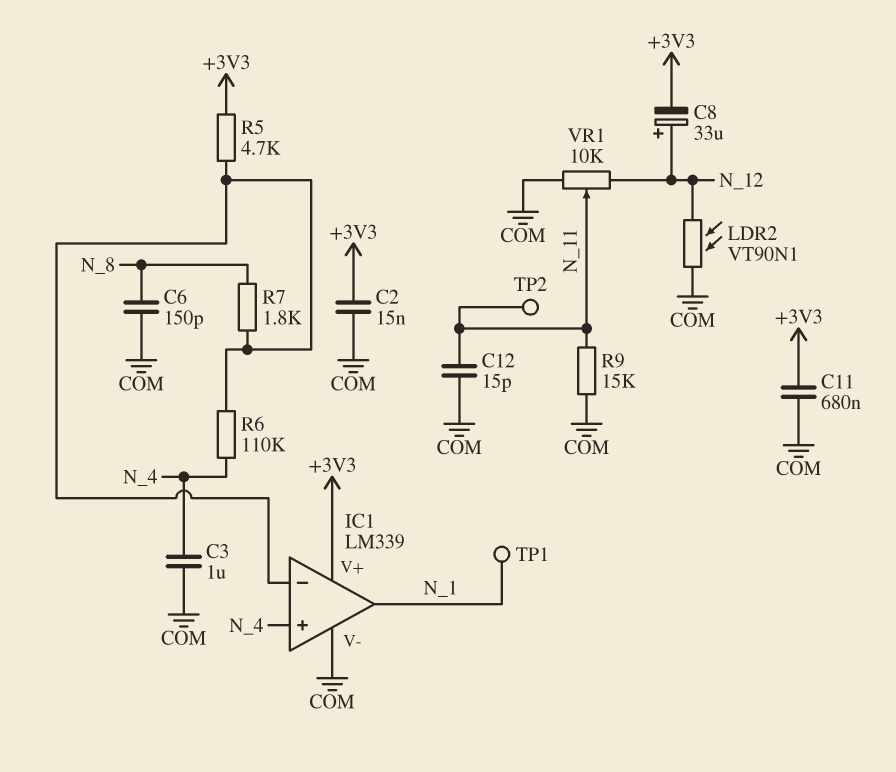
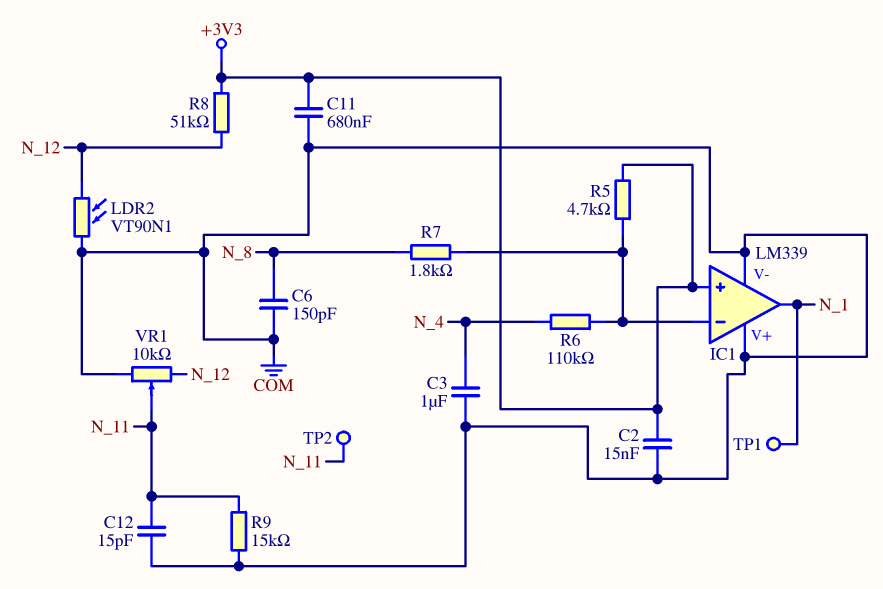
C8: 33uF (plus N_12, minus +3V3) -> none
IC1 pin V+: +3V3 -> COM
IC1 pin in+: N_4 -> +3V3
R8: none -> 51k (+3V3, N_12)

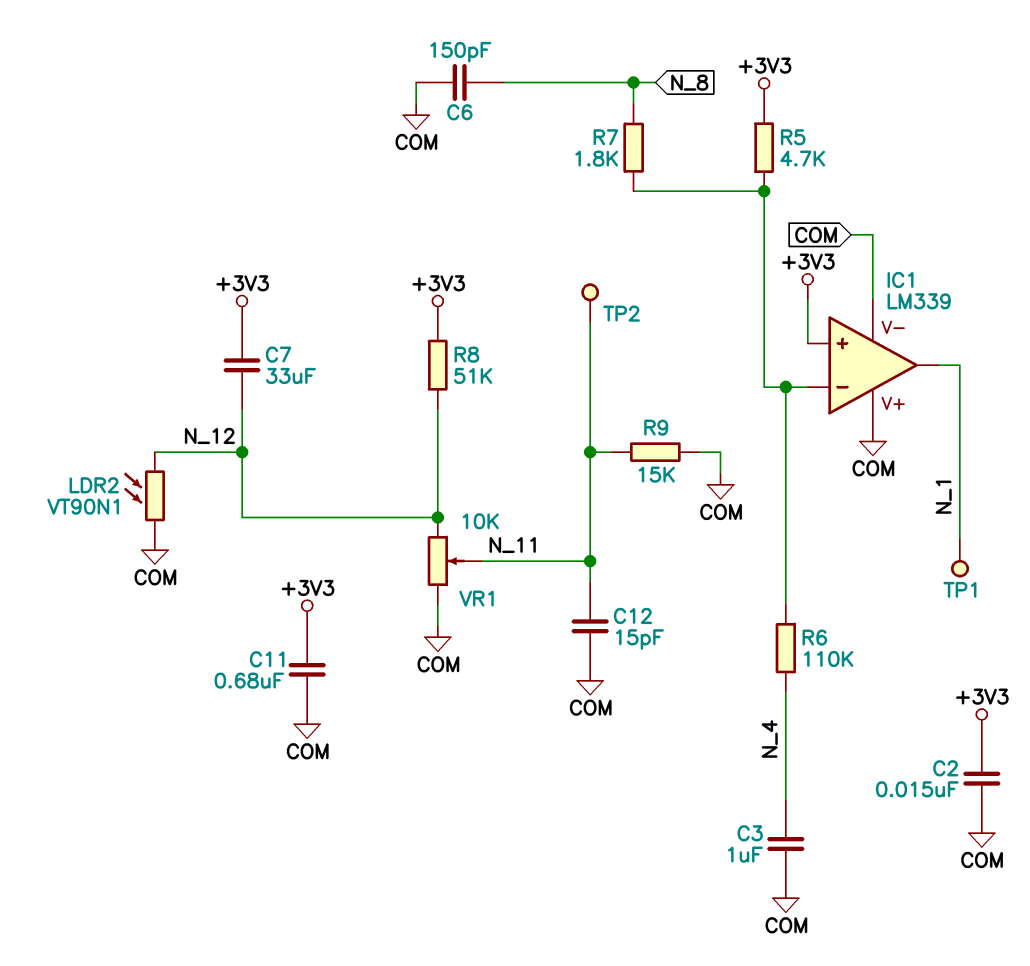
C7: none -> 33uF (+3V3, N_12)

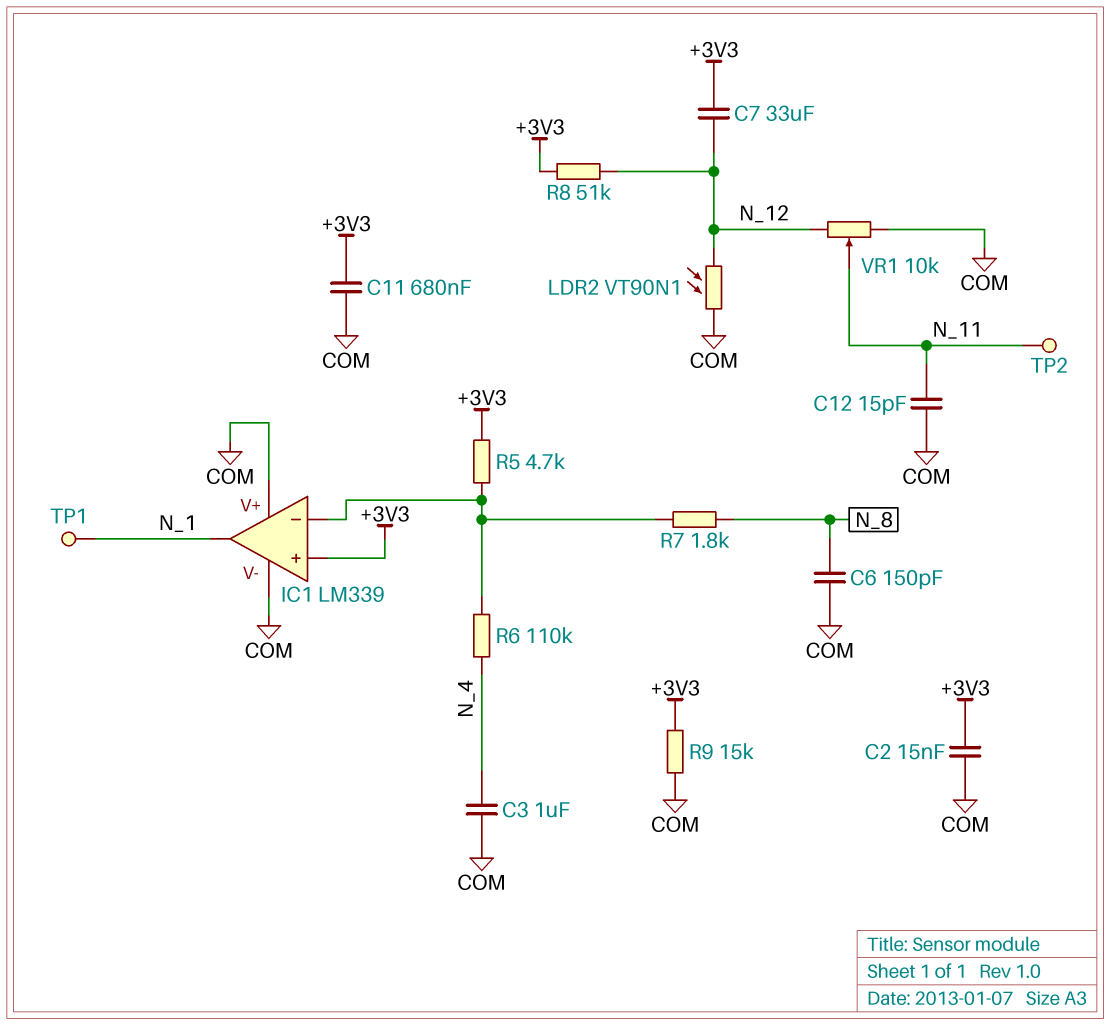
R9: 15k (COM, N_11) -> 15k (+3V3, COM)

